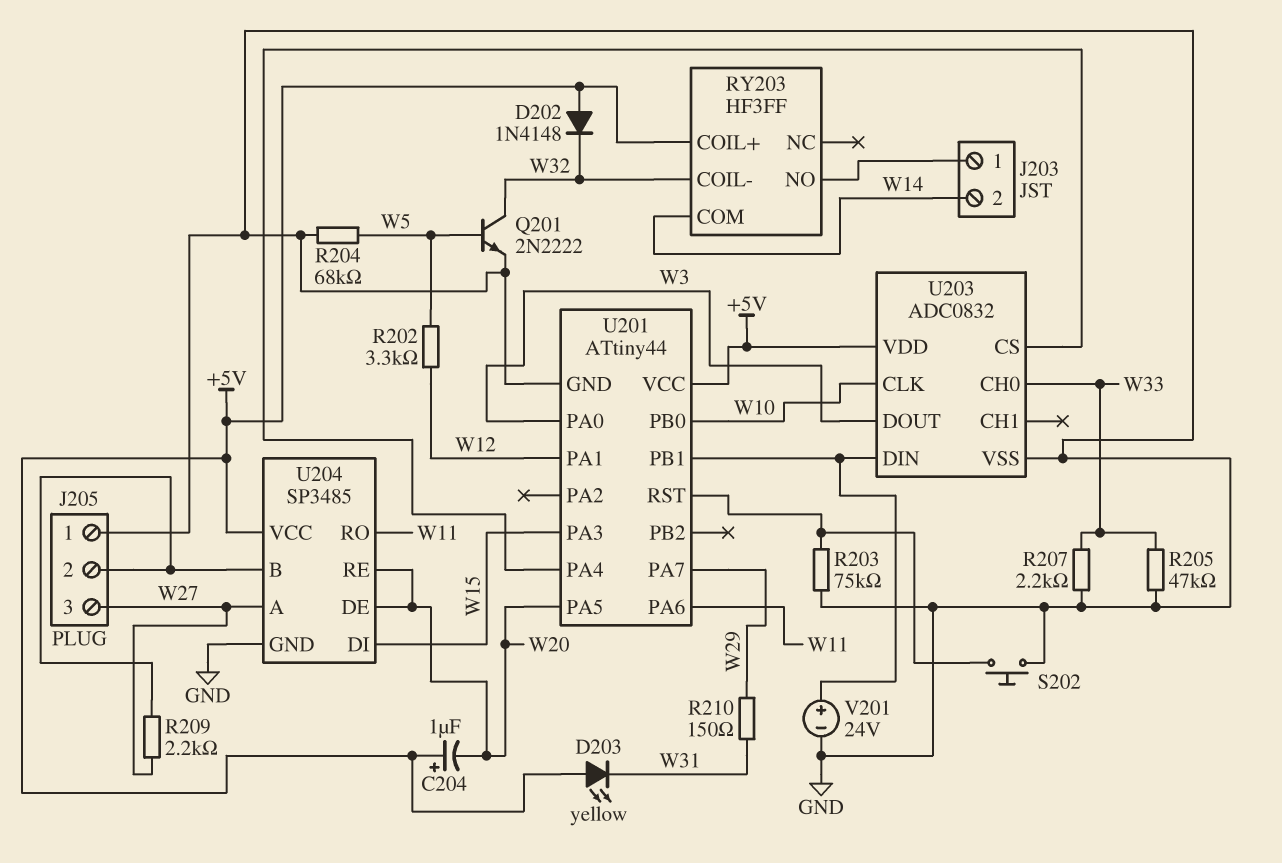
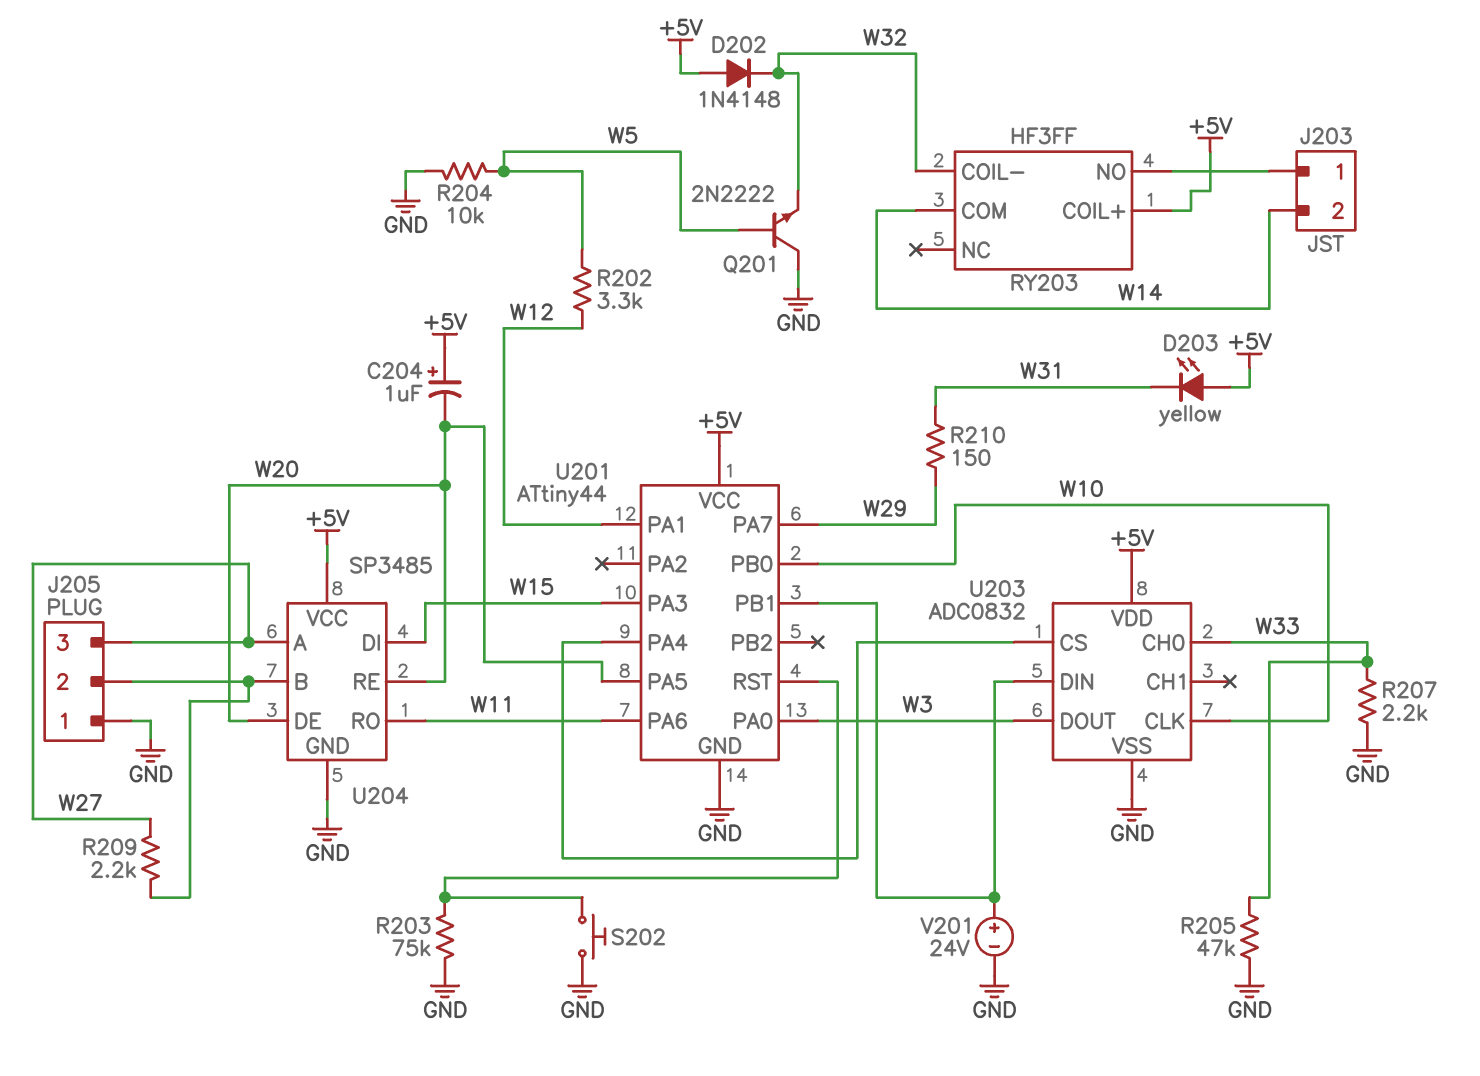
Q201: NPN 2N2222 (B W5, C W32, E GND) -> NPN 2N2222 (B W5, C GND, E W32)
R204: 68k (GND, W5) -> 10k (GND, W5)

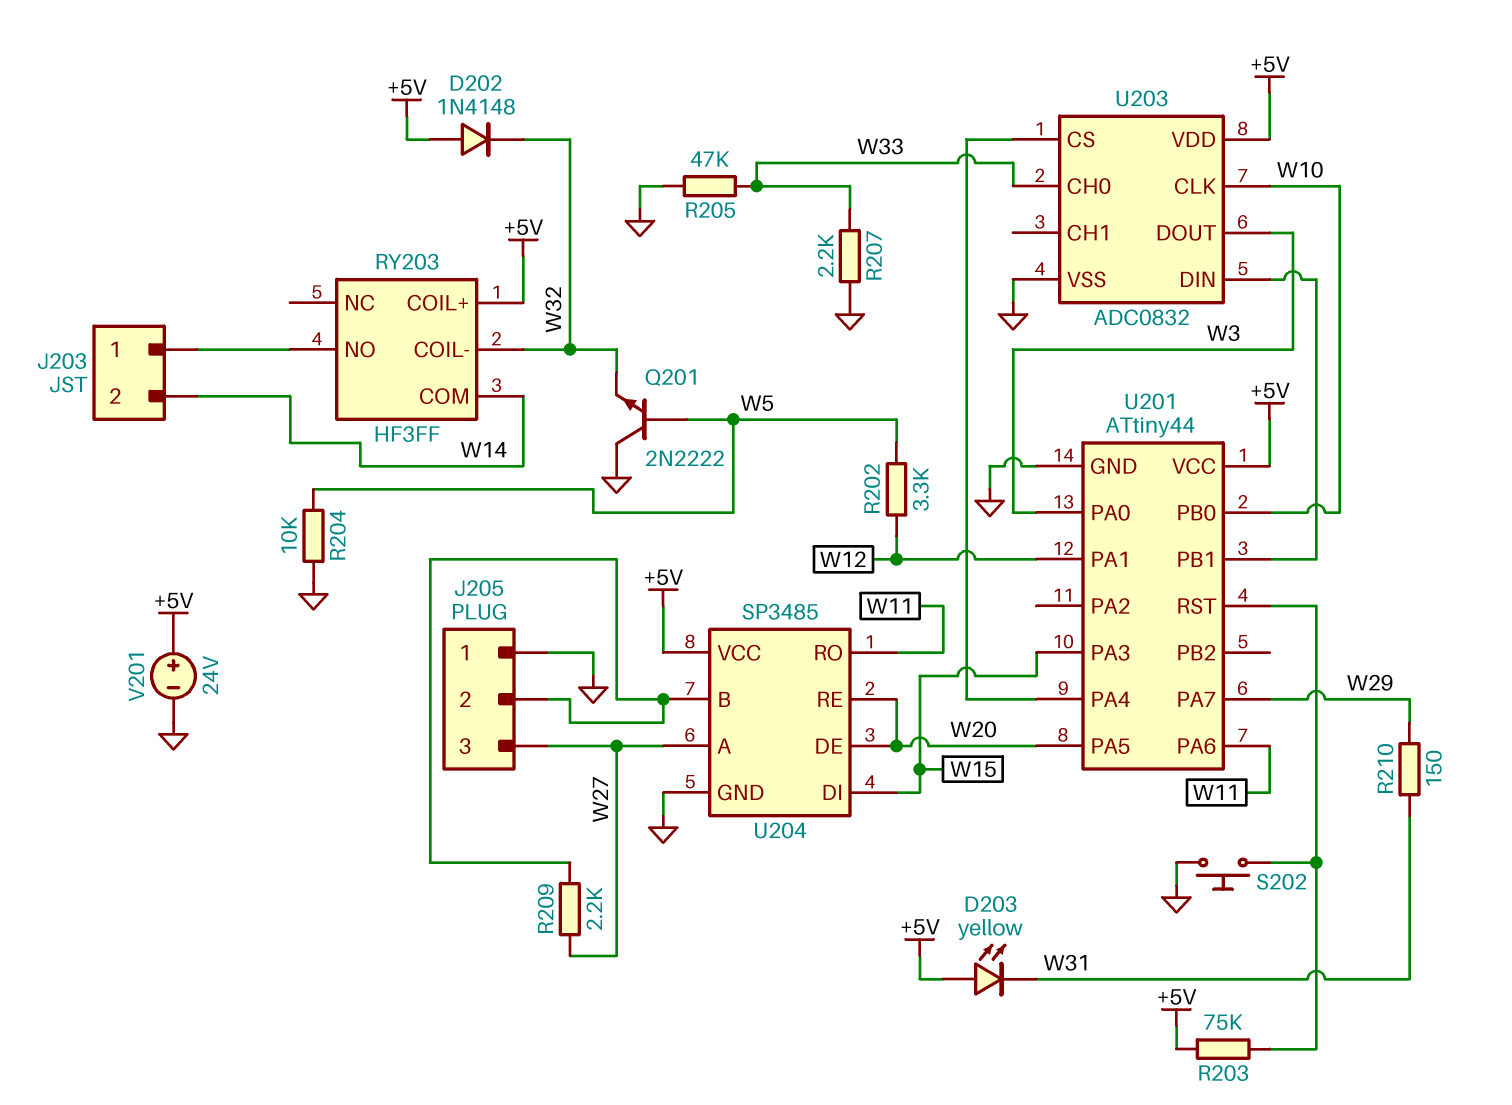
C204: 1uF (plus +5V, minus W20) -> none
R203: 75k (GND, U201/RST) -> 75k (+5V, U201/RST)
V201: 24V (plus U201/PB1, minus GND) -> 24V (plus +5V, minus GND)

